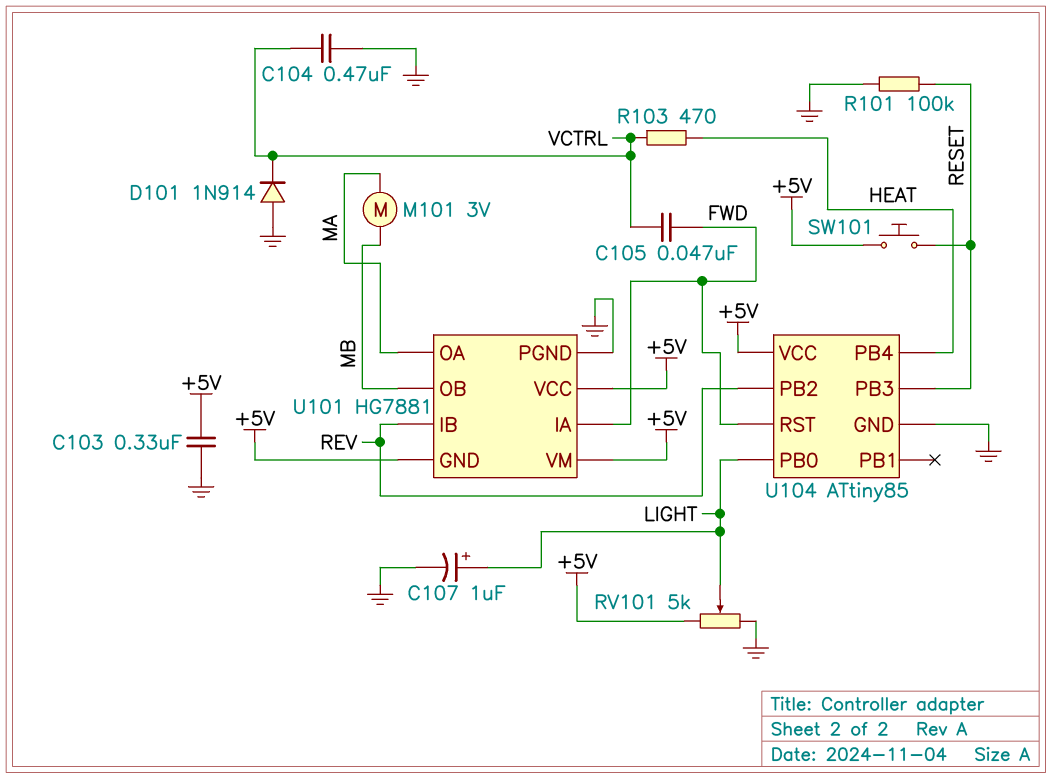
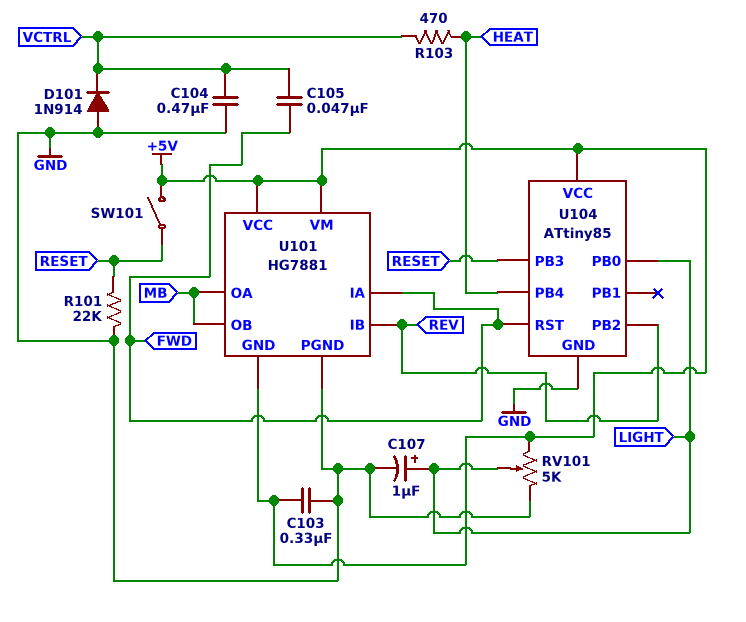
M101: motor 3V (MA, MB) -> none
R101: 100k (GND, RESET) -> 22k (GND, RESET)
SW101: button (+5V, RESET) -> switch (+5V, RESET)
U101 pin OA: MA -> MB

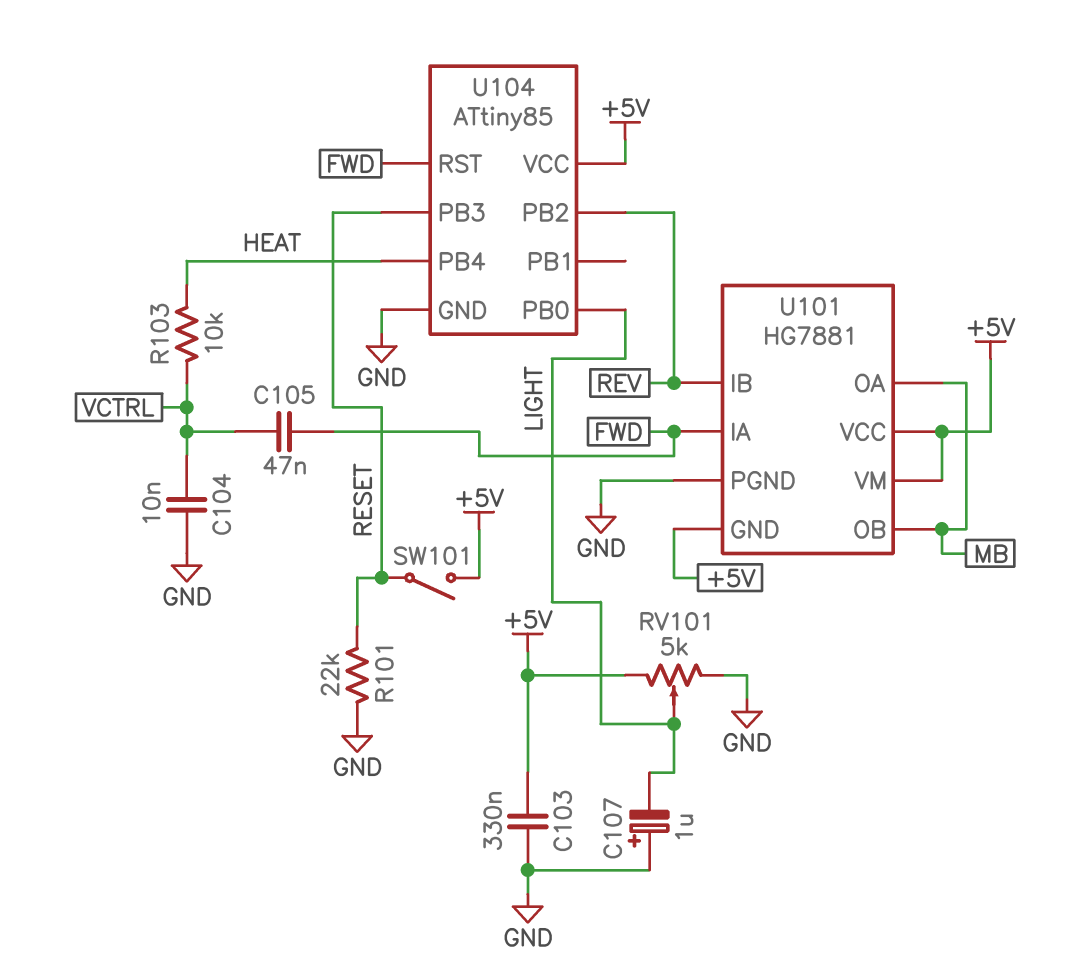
C104: 470nF (GND, VCTRL) -> 10nF (GND, VCTRL)
C107: 1uF (plus LIGHT, minus GND) -> 1uF (plus GND, minus LIGHT)
D101: diode 1N914 (A GND, K VCTRL) -> none
R103: 470 (HEAT, VCTRL) -> 10k (HEAT, VCTRL)

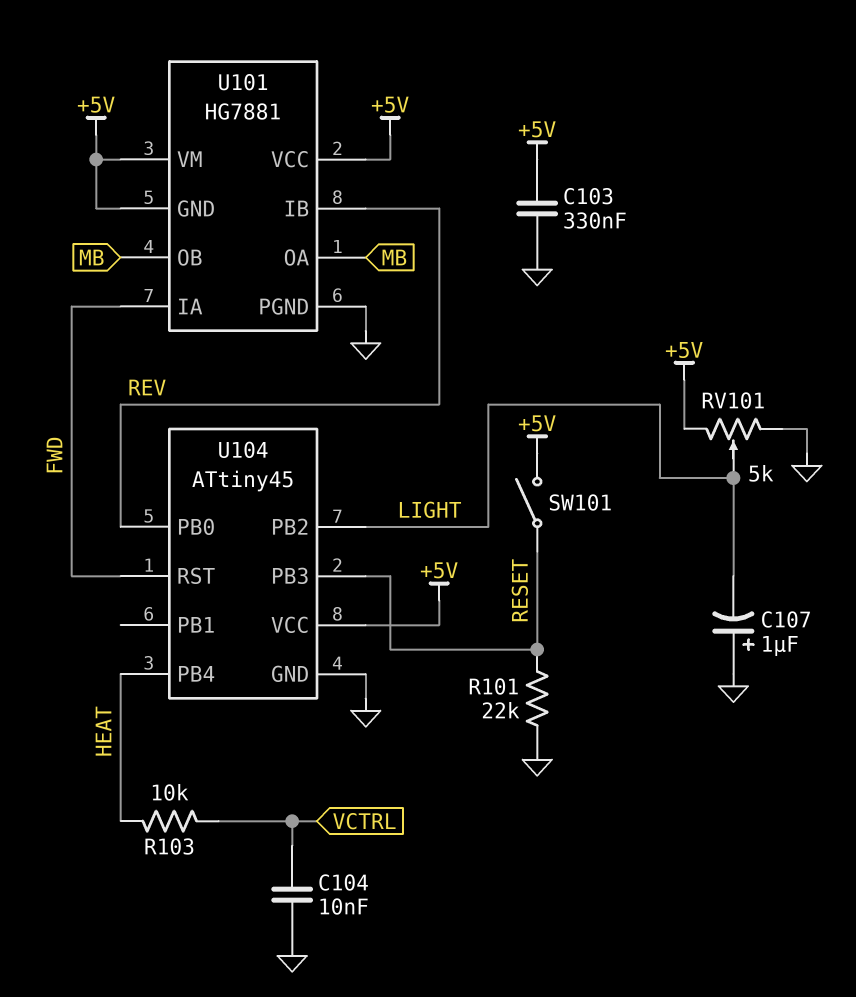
C105: 47nF (FWD, VCTRL) -> none
U104: ATtiny85 -> ATtiny45
U104 pin PB0: LIGHT -> REV
U104 pin PB2: REV -> LIGHT

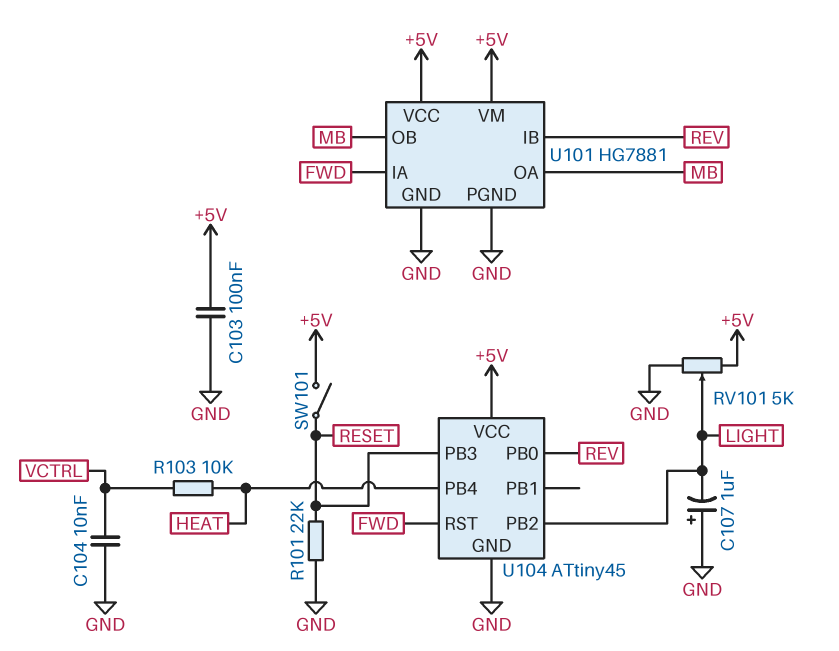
C103: 330nF (+5V, GND) -> 100nF (+5V, GND)
U101 pin GND: +5V -> GND

